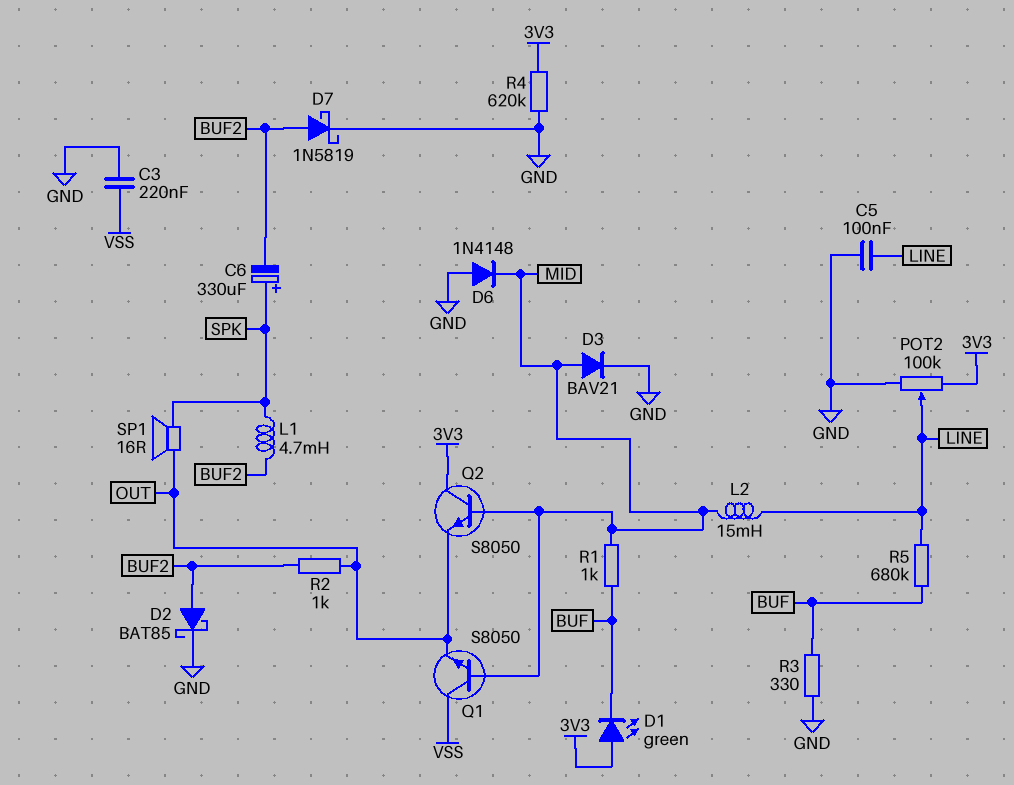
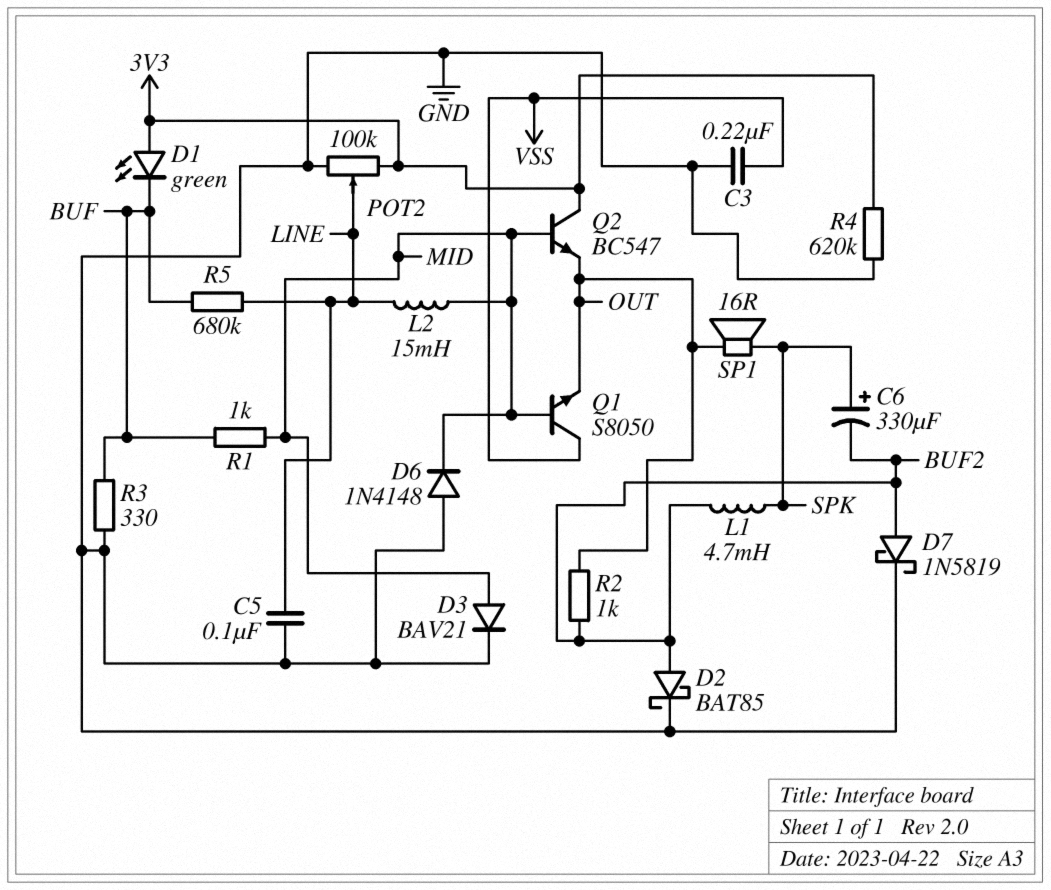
Q2: NPN S8050 (B MID, C 3V3, E OUT) -> NPN BC547 (B MID, C 3V3, E OUT)

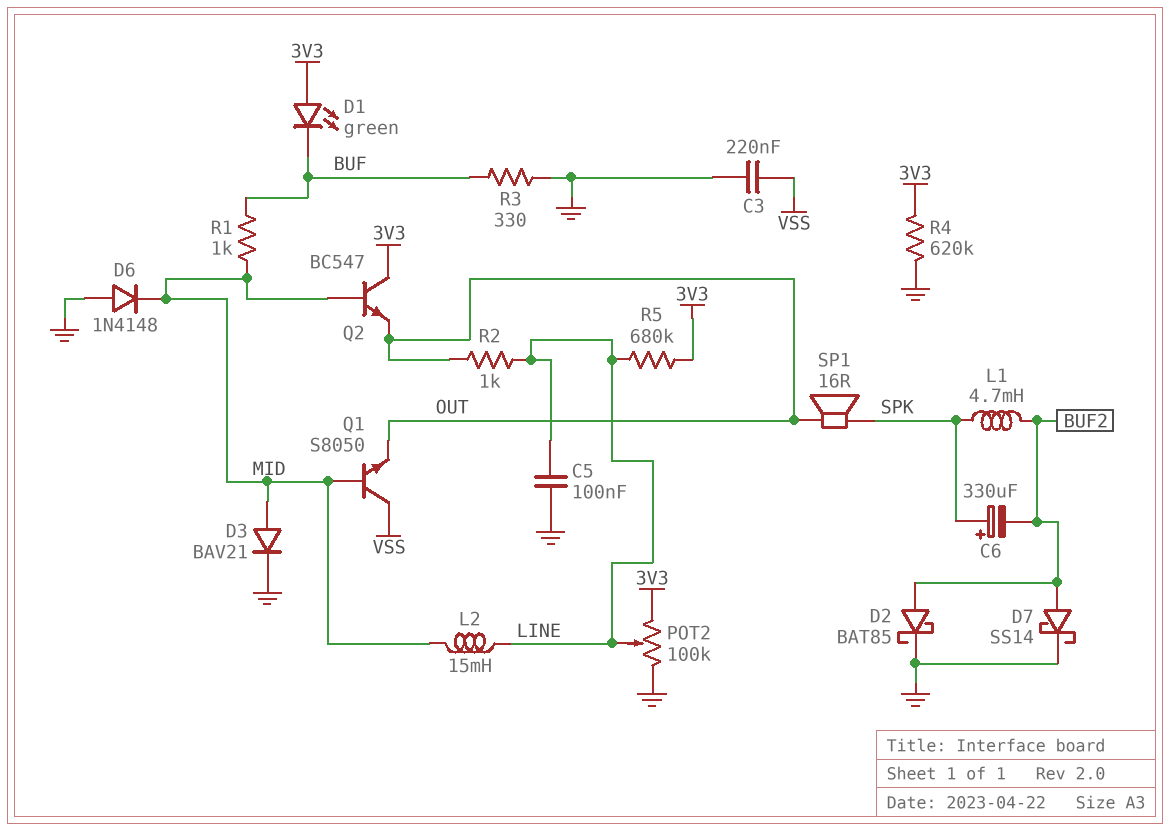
D7: schottky 1N5819 (A BUF2, K GND) -> schottky SS14 (A BUF2, K GND)
R2: 1k (BUF2, OUT) -> 1k (LINE, OUT)
R5: 680k (BUF, LINE) -> 680k (3V3, LINE)

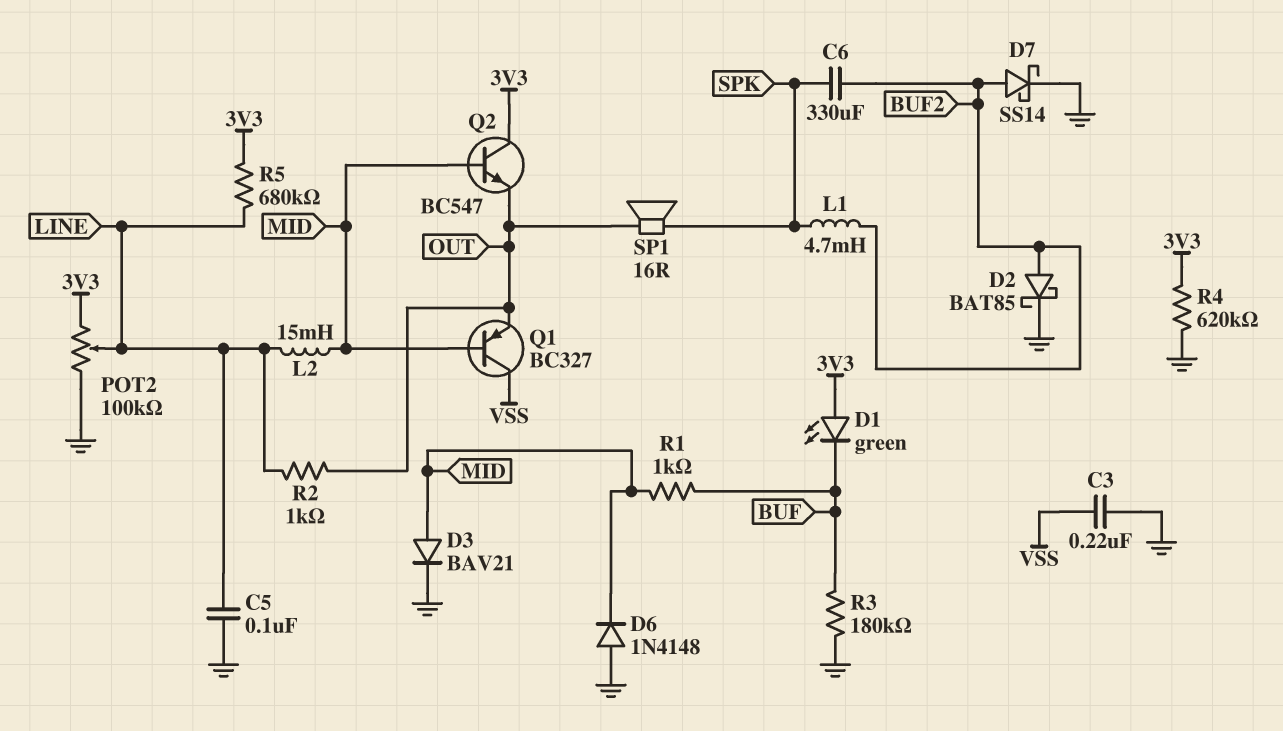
C6: 330uF (plus SPK, minus BUF2) -> 330uF (BUF2, SPK)
Q1: NPN S8050 (B MID, C VSS, E OUT) -> PNP BC327 (B MID, C VSS, E OUT)
R3: 330 (BUF, GND) -> 180k (BUF, GND)

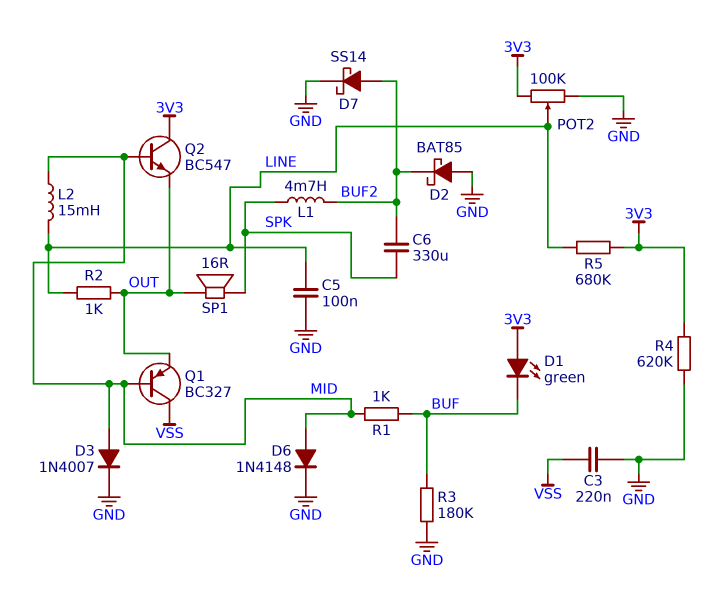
D2: schottky BAT85 (A BUF2, K GND) -> schottky BAT85 (A GND, K BUF2)
D3: diode BAV21 (A MID, K GND) -> diode 1N4007 (A MID, K GND)
D6: diode 1N4148 (A GND, K MID) -> diode 1N4148 (A MID, K GND)

